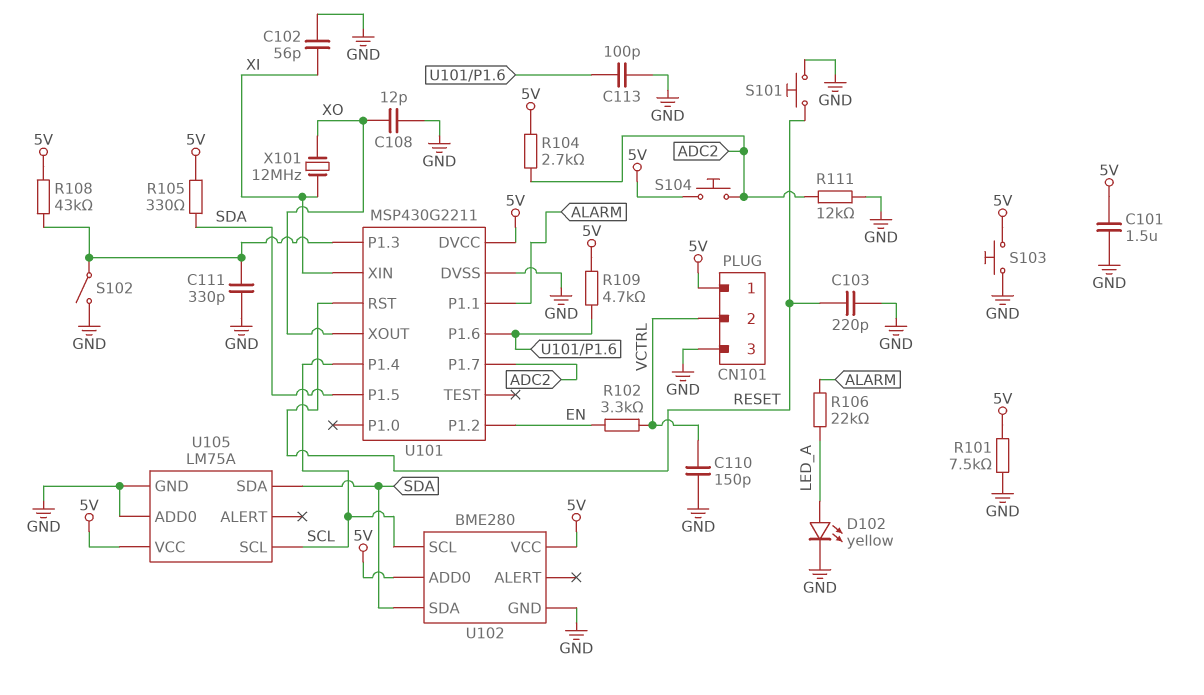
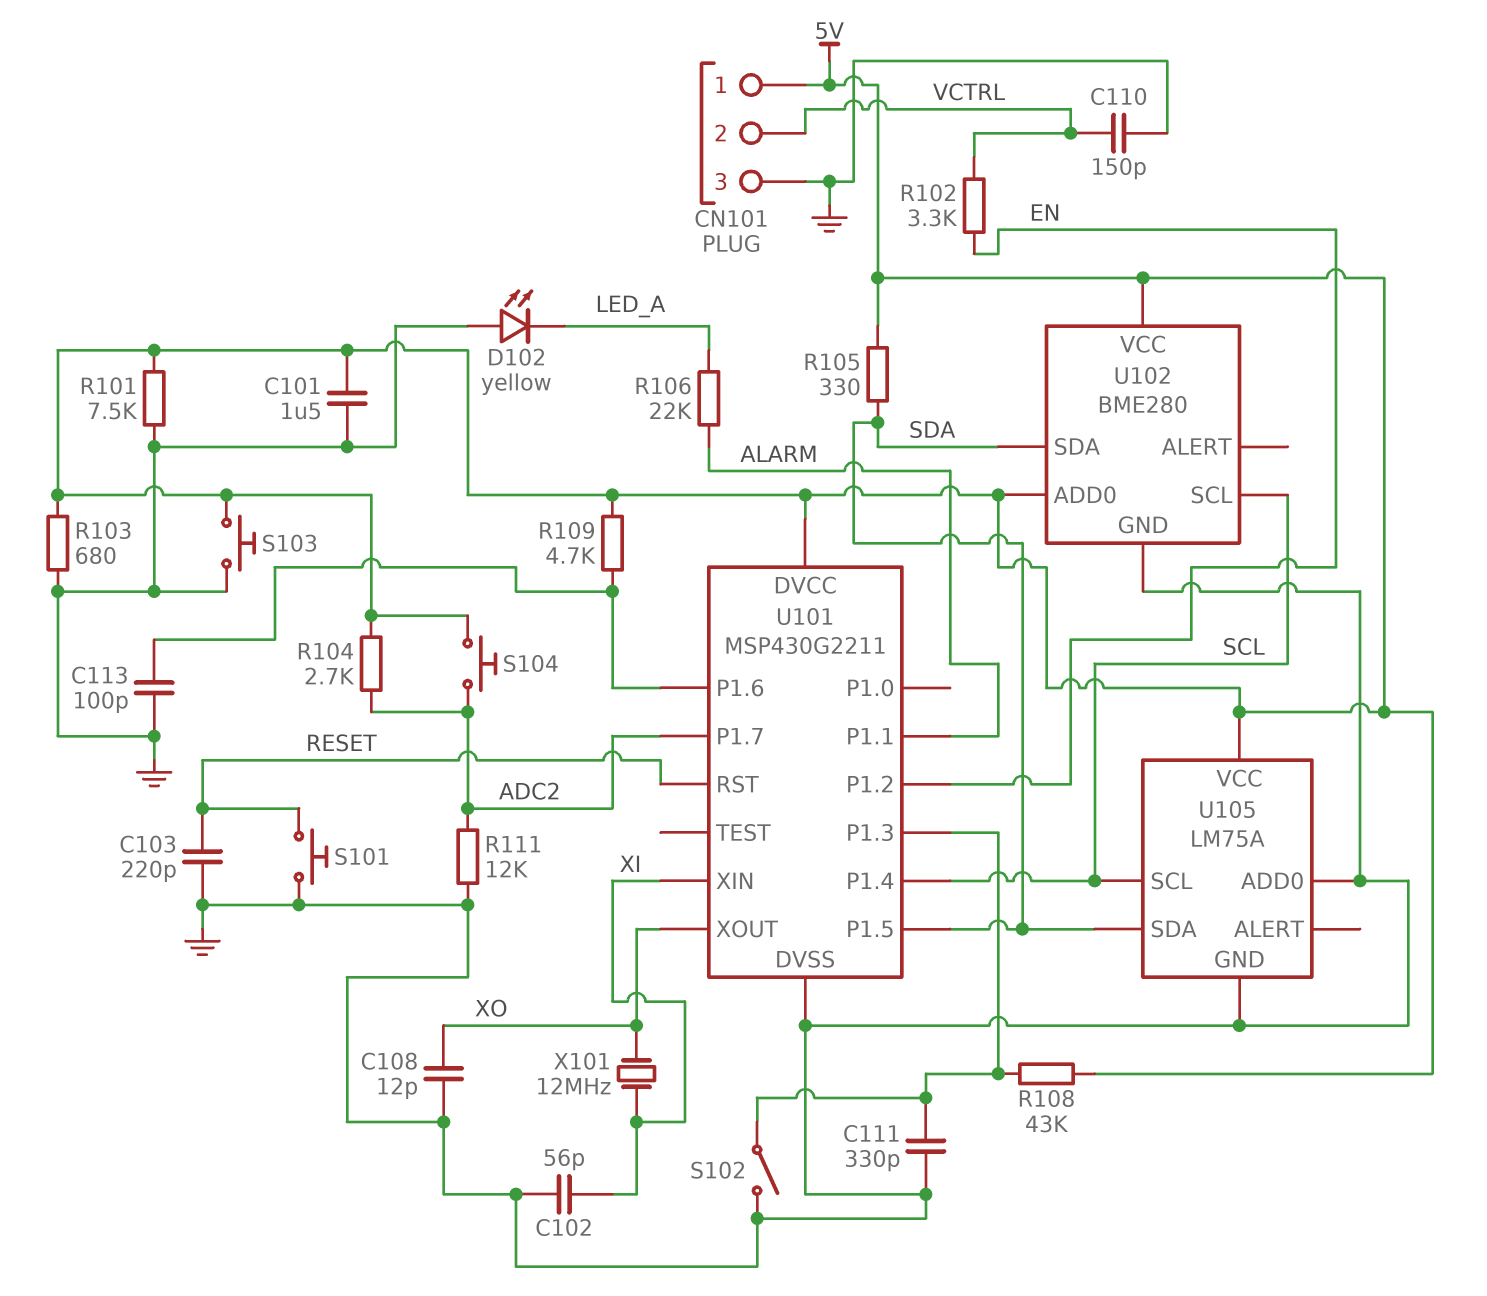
D102: LED yellow (A LED_A, K GND) -> LED yellow (A GND, K LED_A)
R103: none -> 680 (5V, GND)

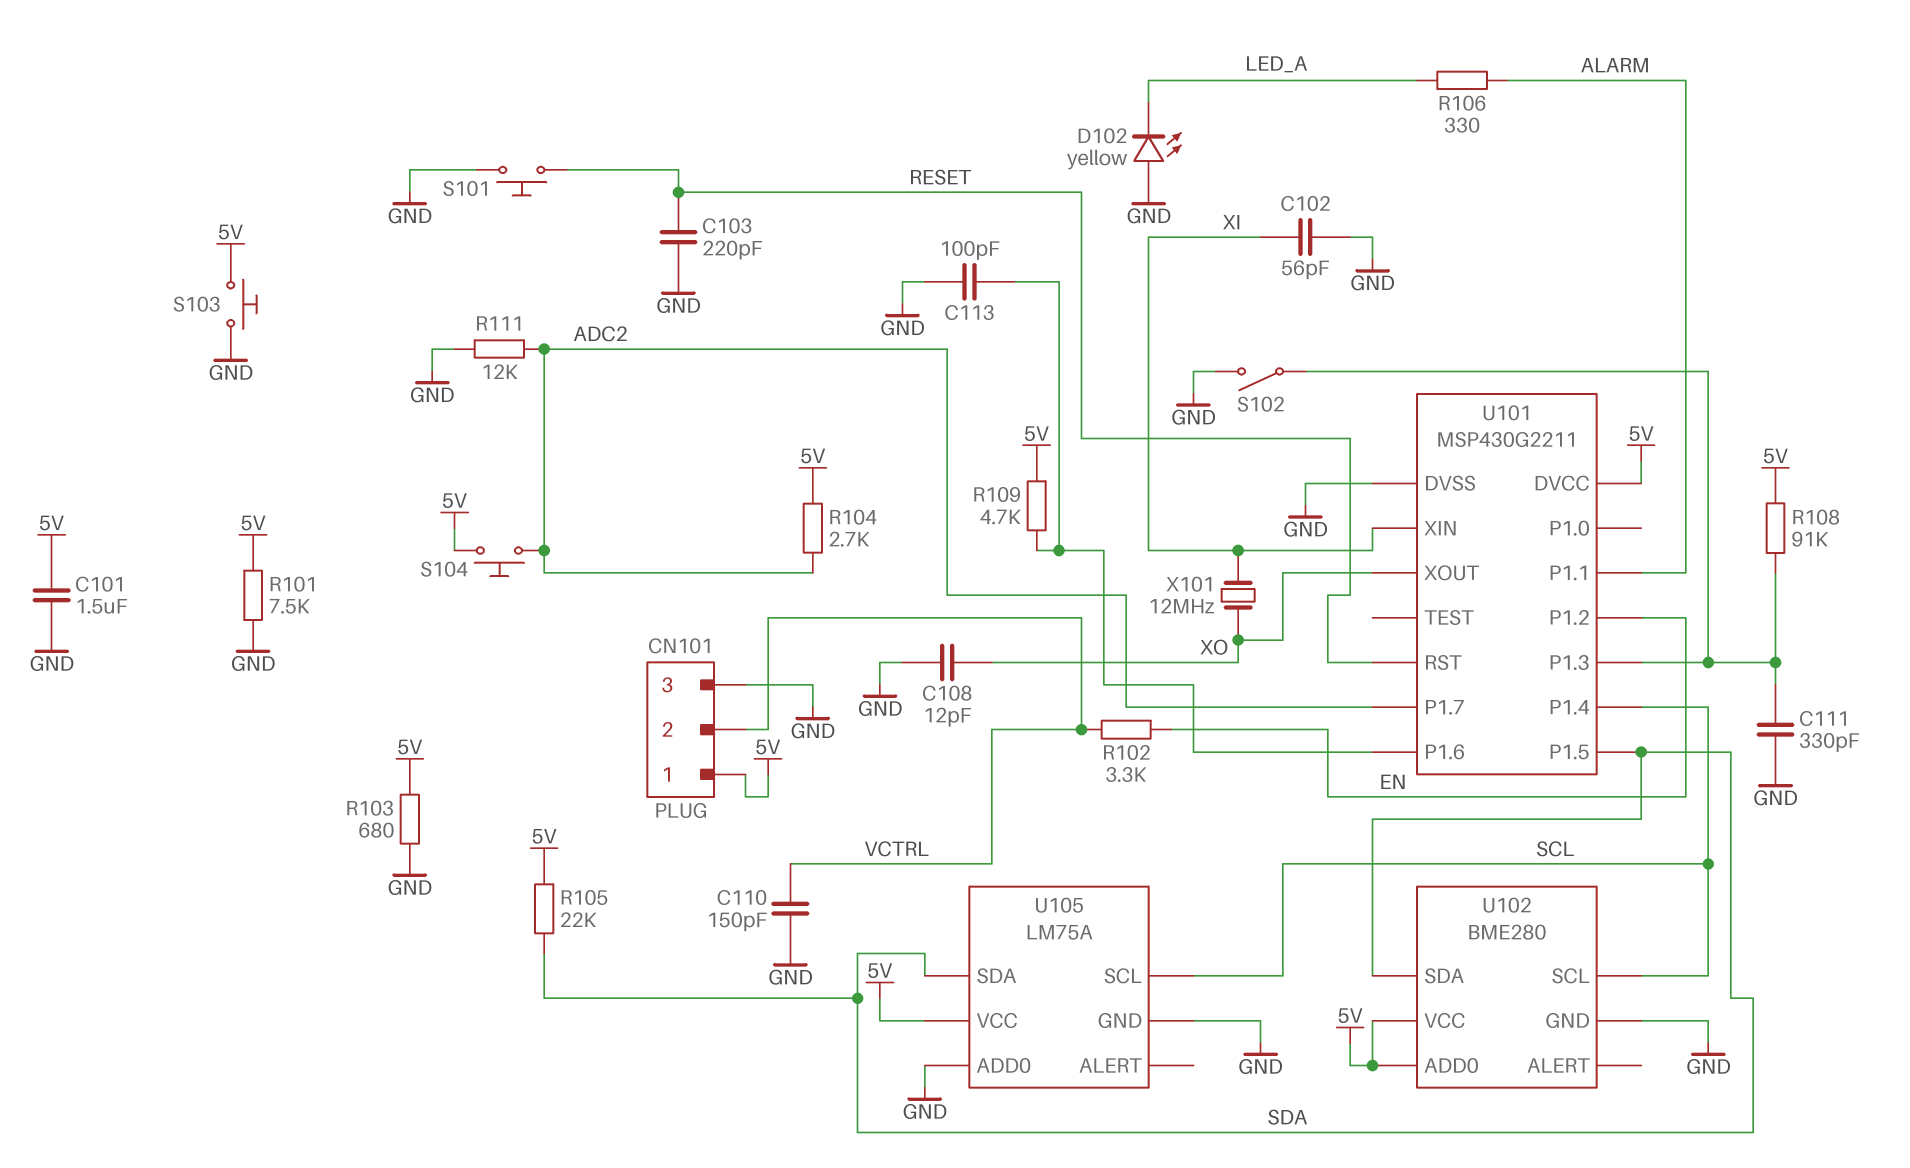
R105: 330 (5V, SDA) -> 22k (5V, SDA)
R106: 22k (ALARM, LED_A) -> 330 (ALARM, LED_A)
R108: 43k (5V, U101/P1.3) -> 91k (5V, U101/P1.3)

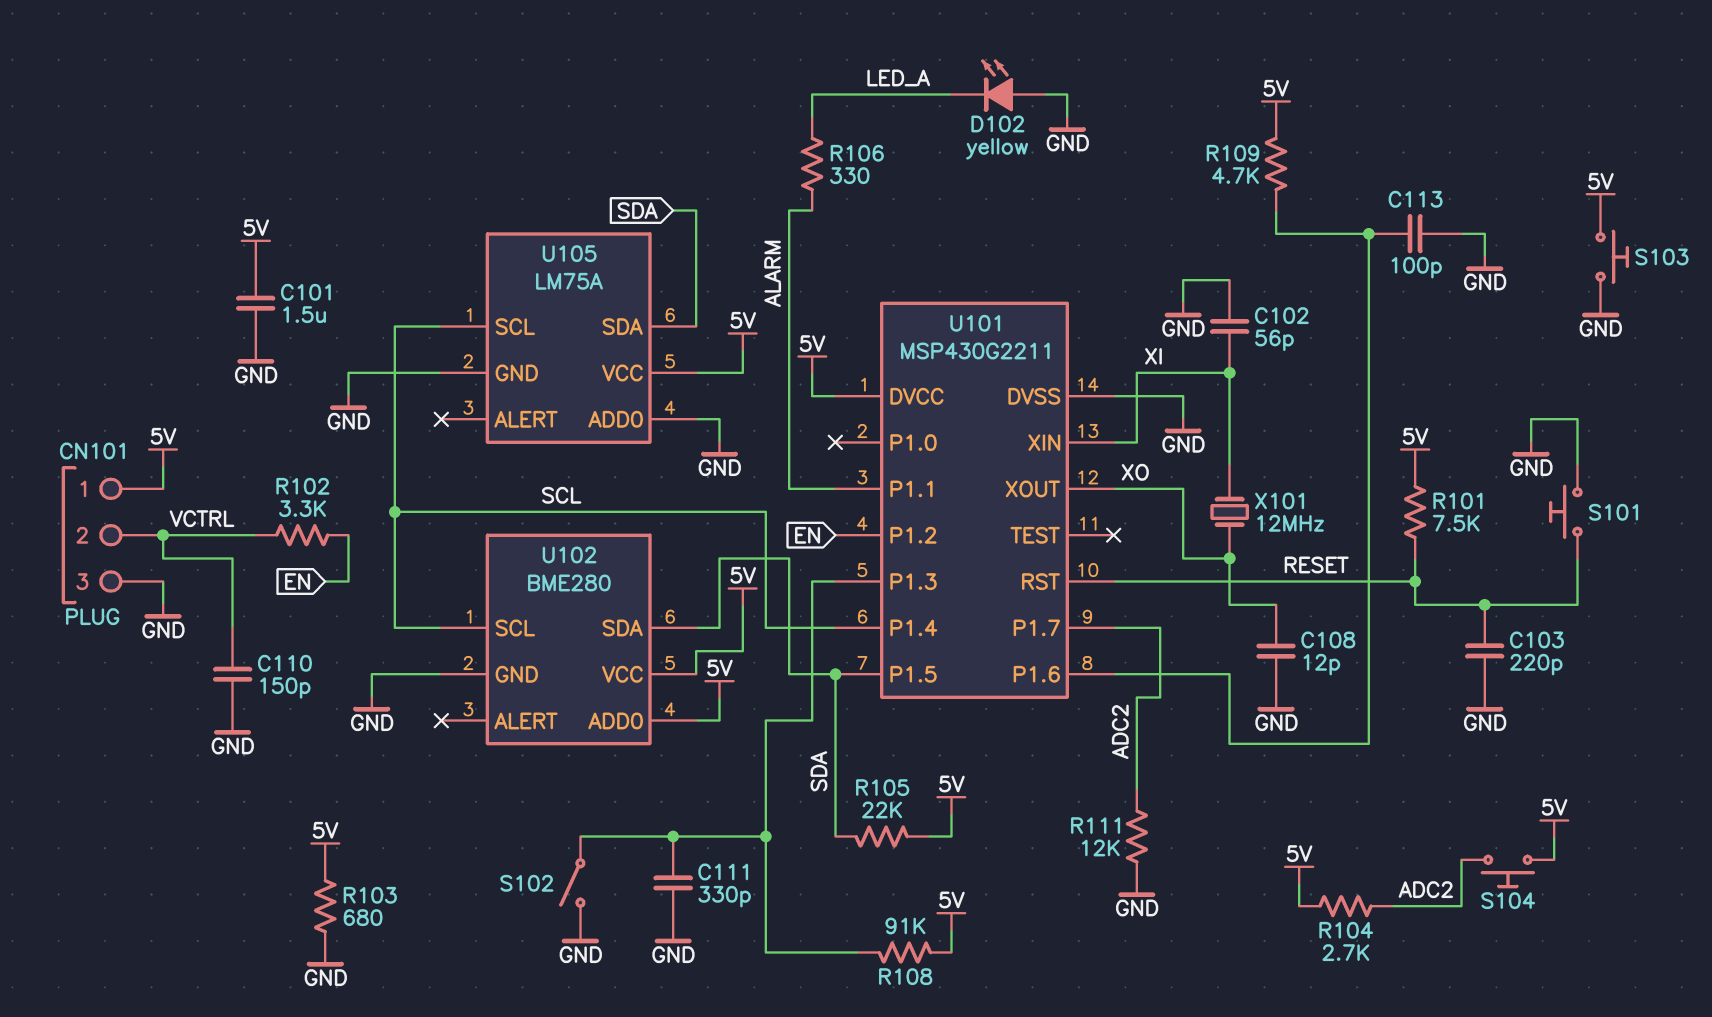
R101: 7.5k (5V, GND) -> 7.5k (5V, RESET)

